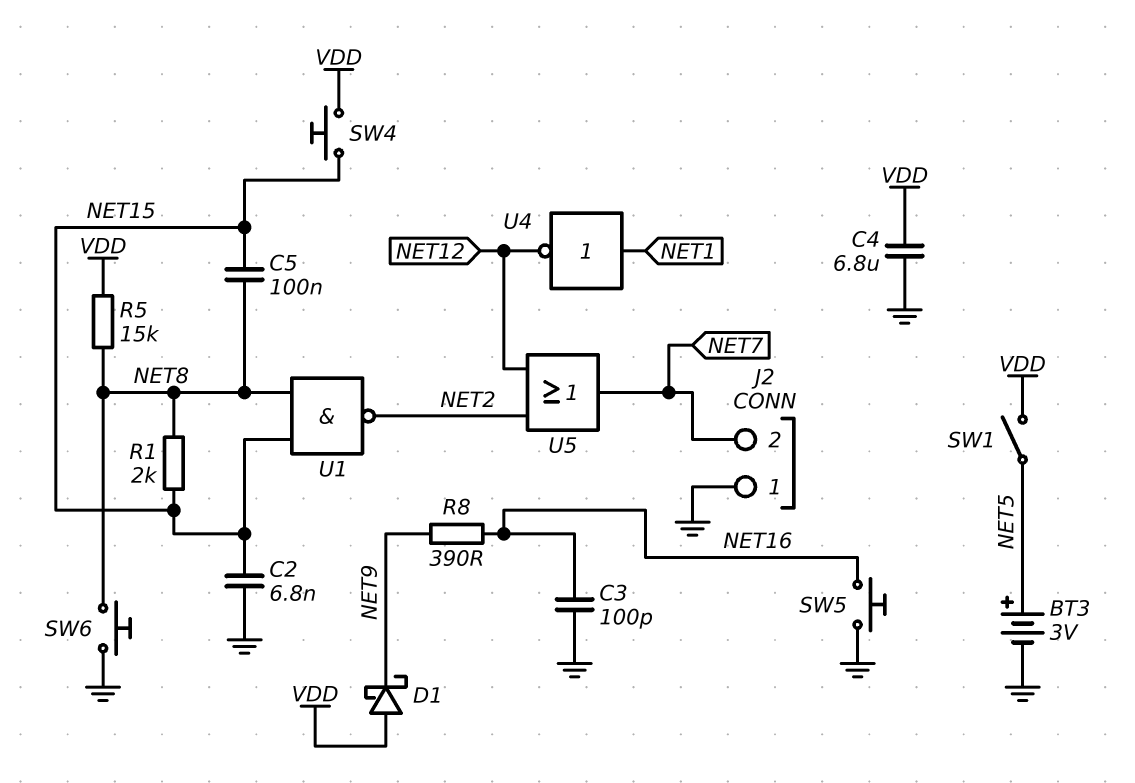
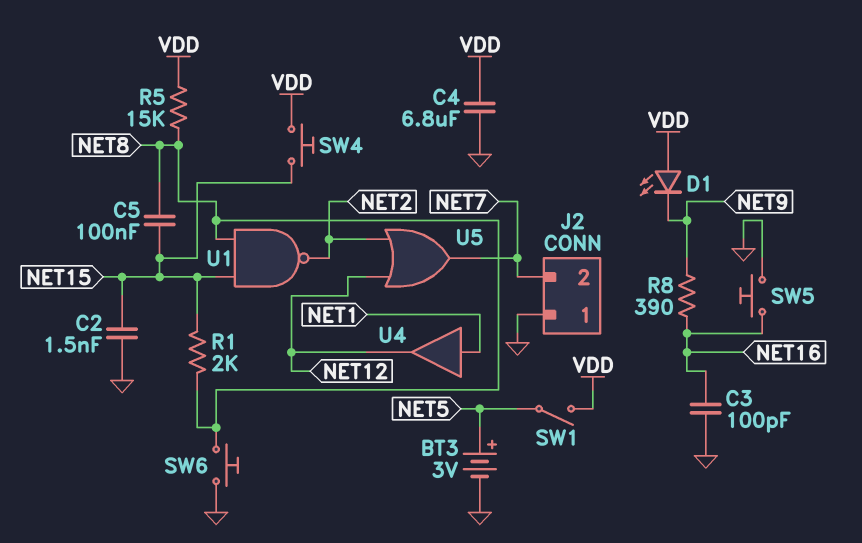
C2: 6.8nF (GND, NET15) -> 1.5nF (GND, NET15)
D1: schottky (A VDD, K NET9) -> LED (A VDD, K NET9)
U4: NOT (in NET1, out NET12) -> buffer (in NET1, out NET12)

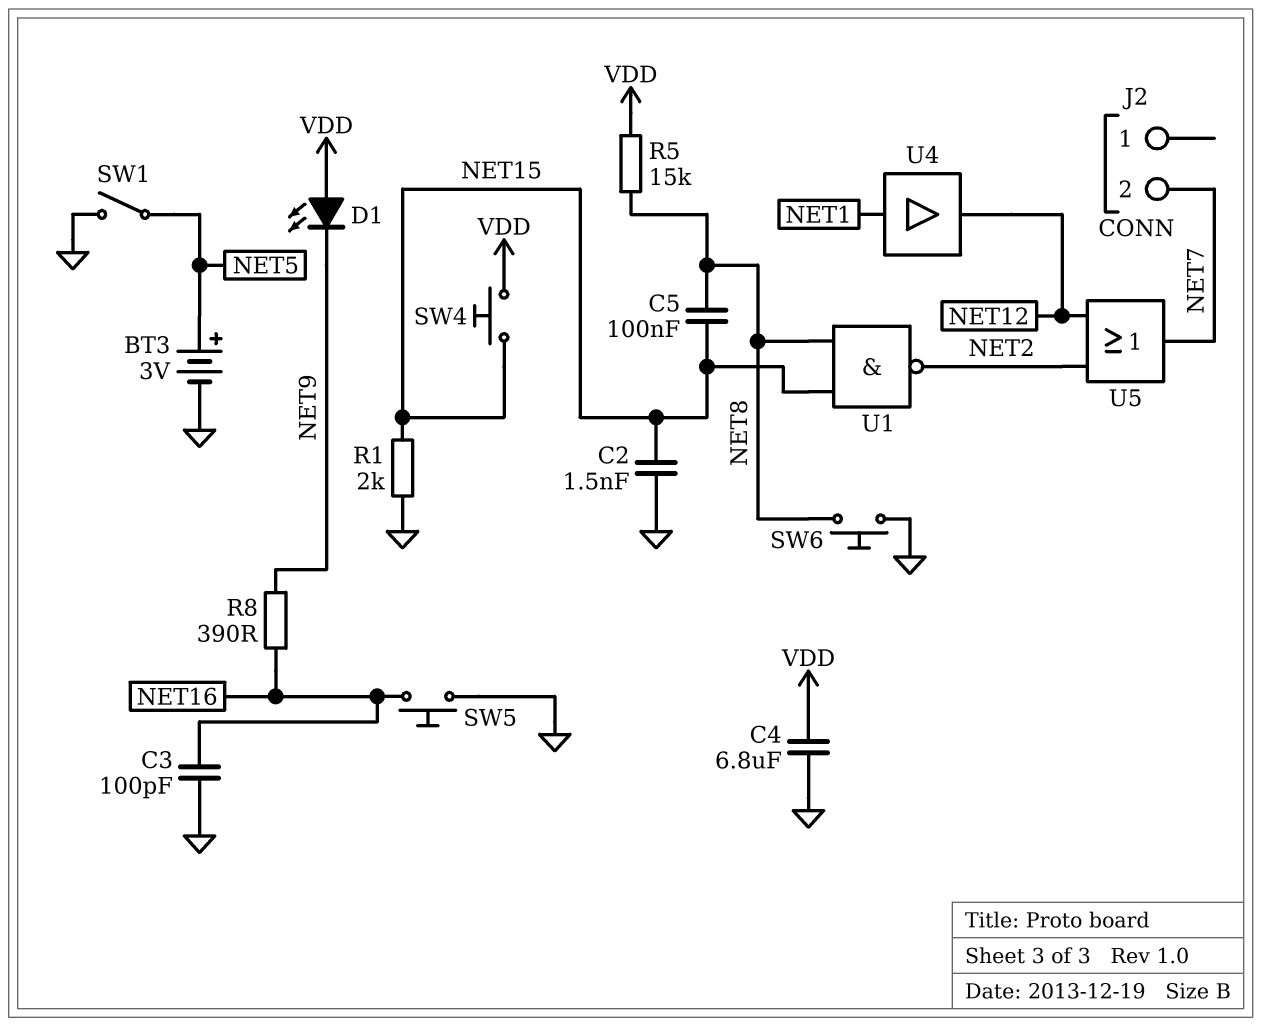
J2 pin 1: GND -> none
R1: 2k (NET8, NET15) -> 2k (GND, NET15)
SW1: switch (NET5, VDD) -> switch (GND, NET5)

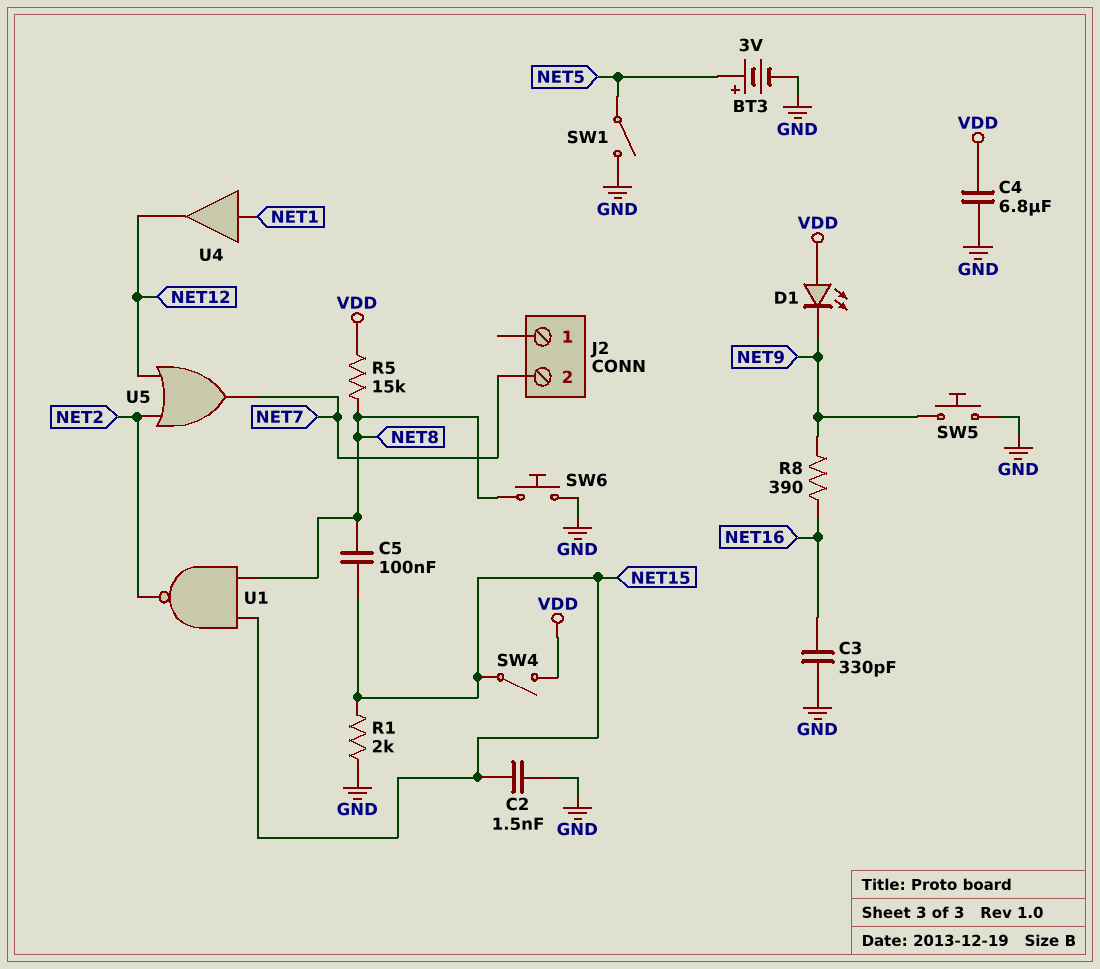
C3: 100pF (GND, NET16) -> 330pF (GND, NET16)
SW4: button (NET15, VDD) -> switch (NET15, VDD)
SW5: button (GND, NET16) -> button (GND, NET9)

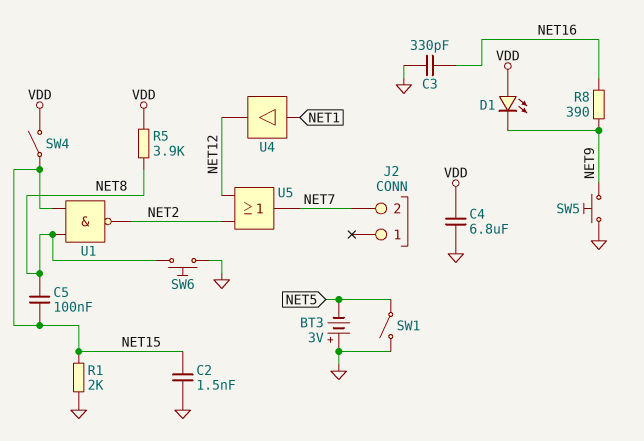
BT3: 3V (plus NET5, minus GND) -> 3V (plus GND, minus NET5)
R5: 15k (NET8, VDD) -> 3.9k (NET8, VDD)

